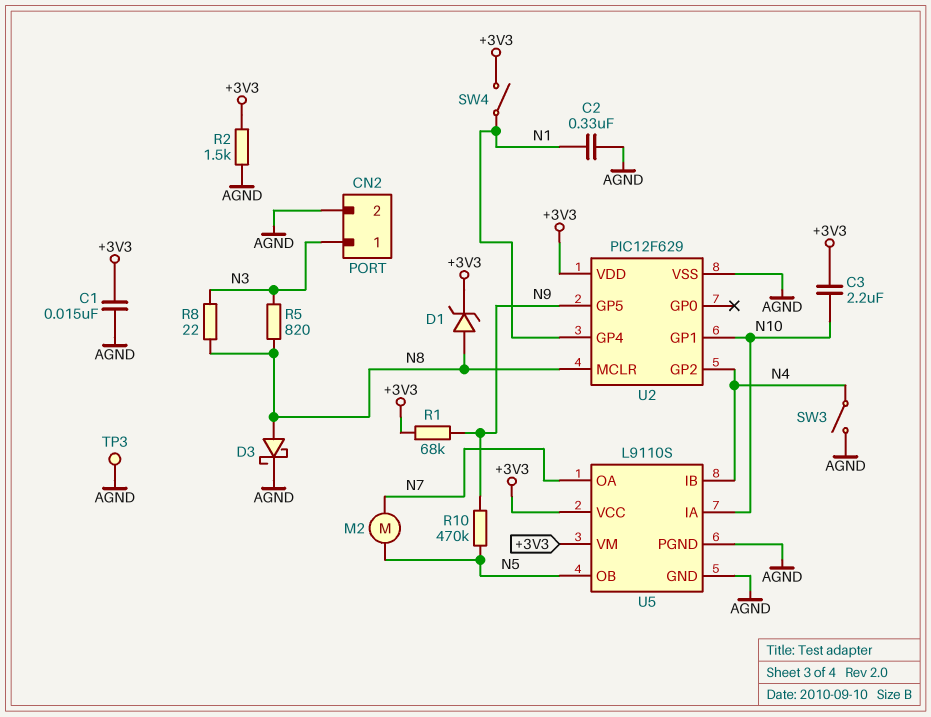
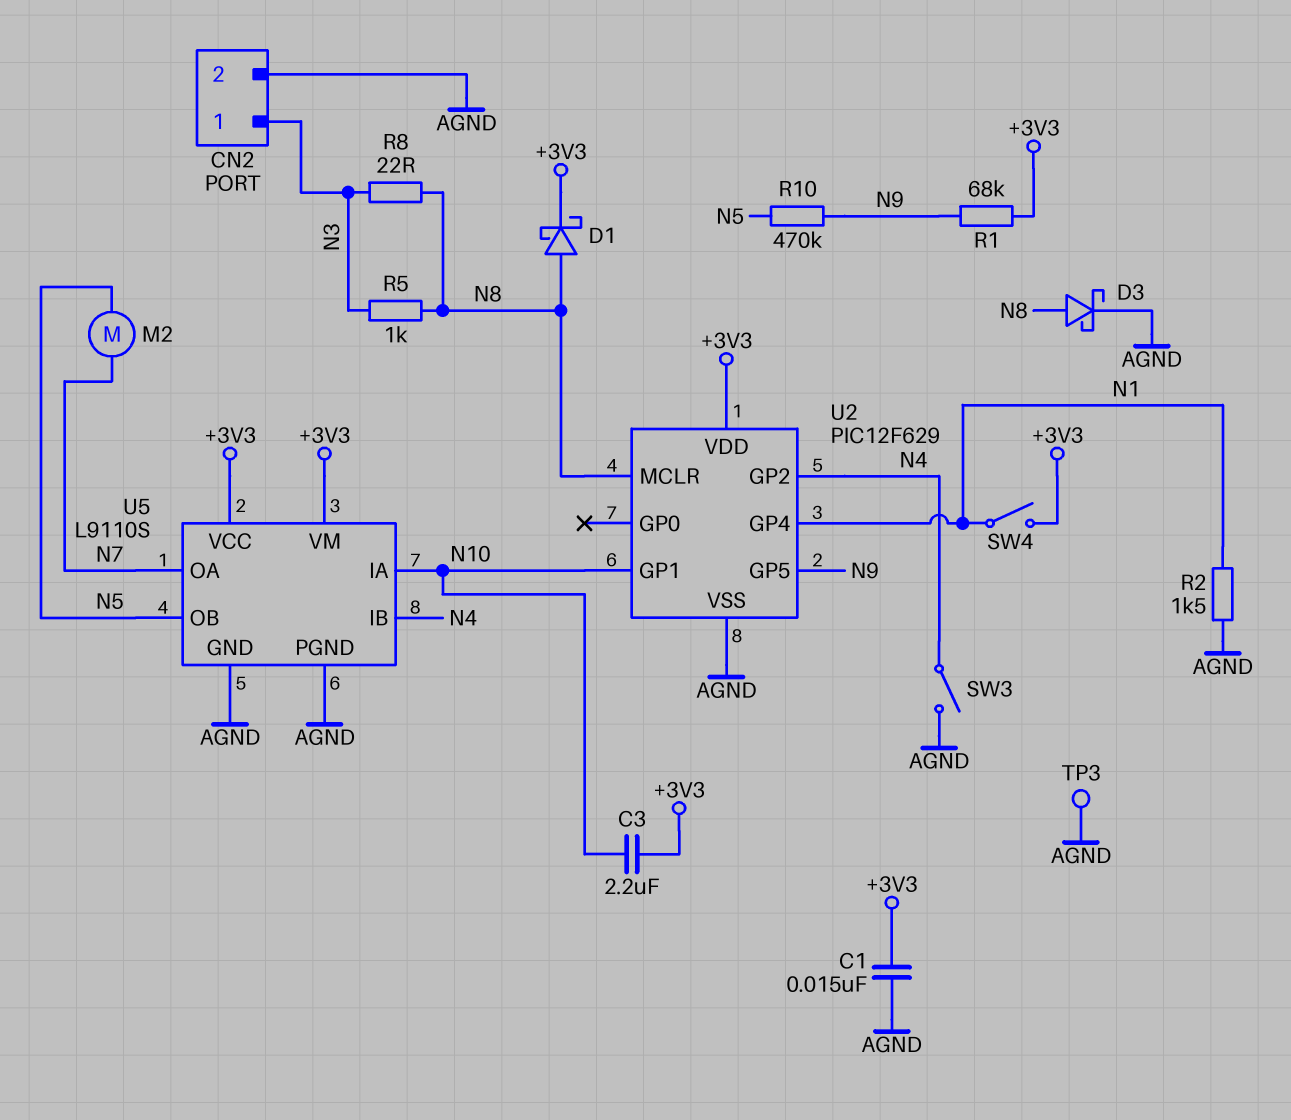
C2: 330nF (AGND, N1) -> none
D1: zener (A N8, K +3V3) -> schottky (A N8, K +3V3)
R2: 1.5k (+3V3, AGND) -> 1.5k (AGND, N1)
R5: 820 (N3, N8) -> 1k (N3, N8)

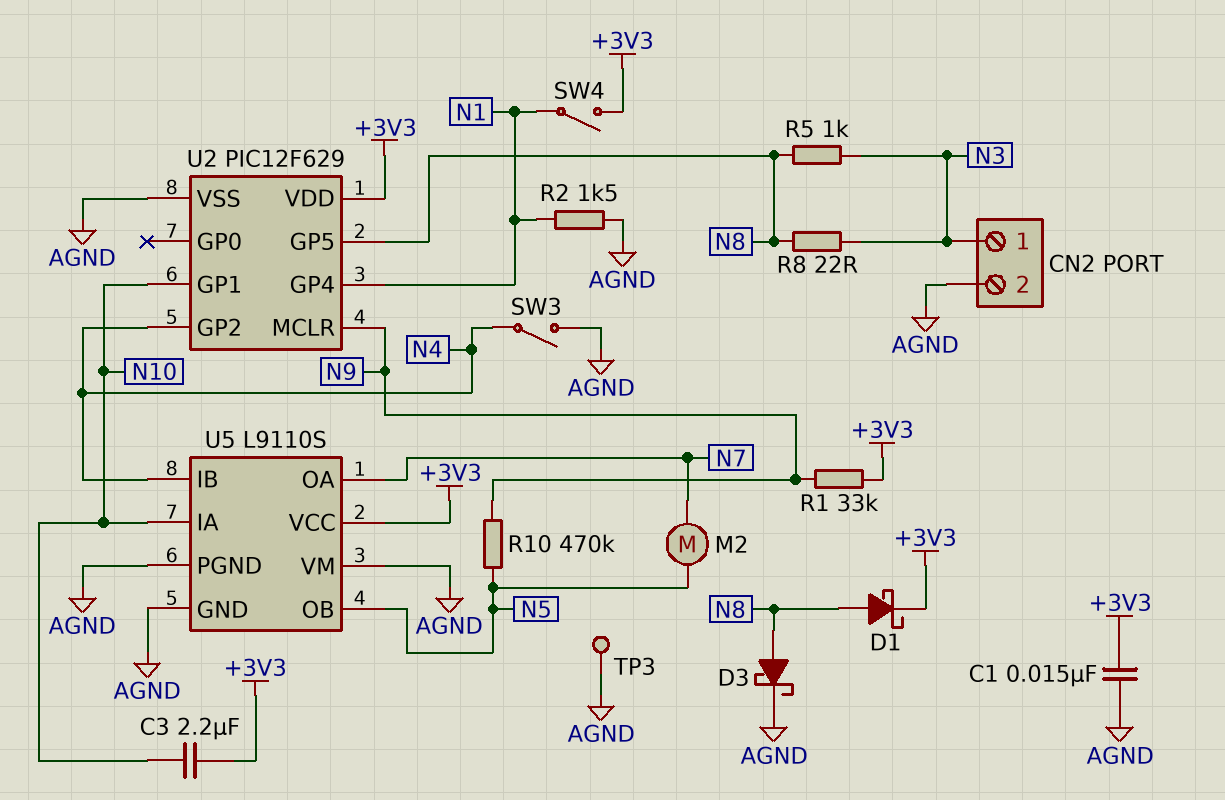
R1: 68k (+3V3, N9) -> 33k (+3V3, N9)
U2 pin GP5: N9 -> N8
U2 pin MCLR: N8 -> N9
U5 pin VM: +3V3 -> AGND

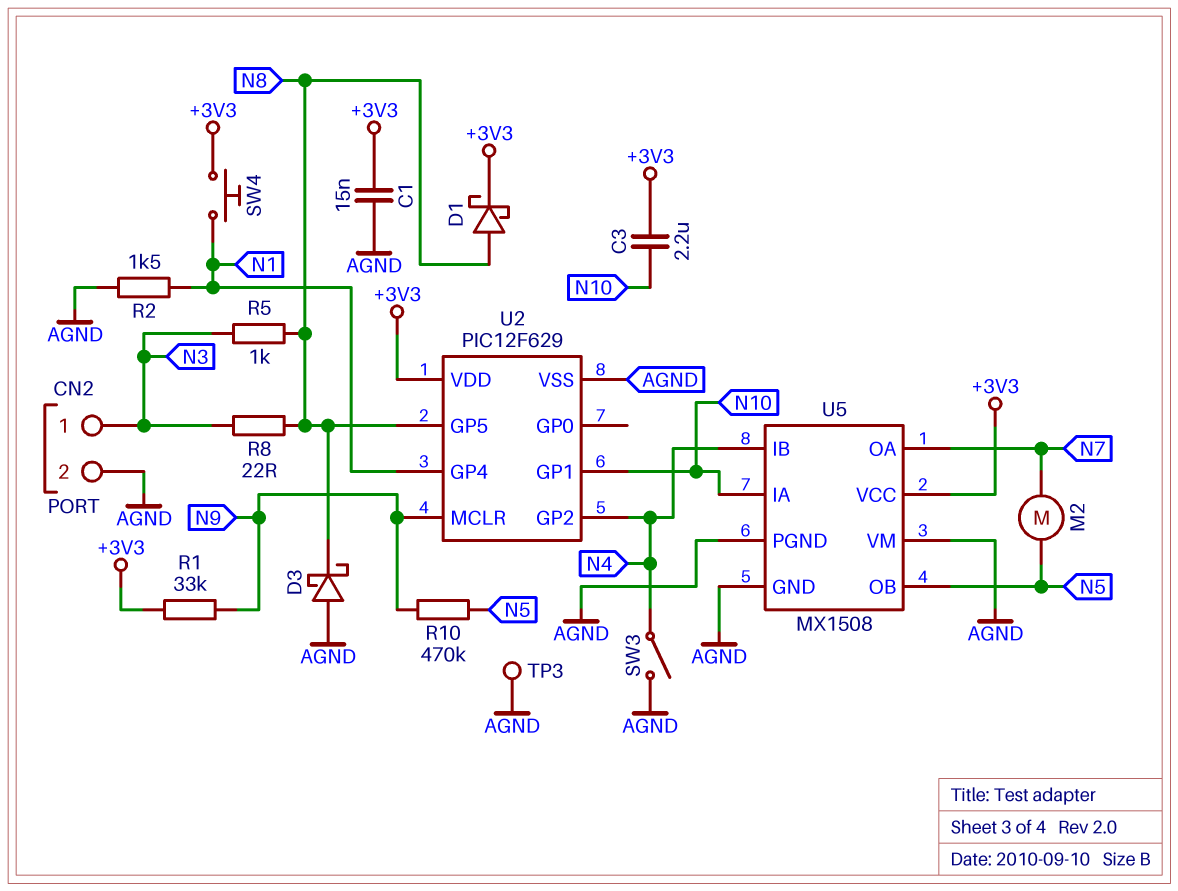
D3: schottky (A N8, K AGND) -> schottky (A AGND, K N8)
SW4: switch (+3V3, N1) -> button (+3V3, N1)
U5: L9110S -> MX1508

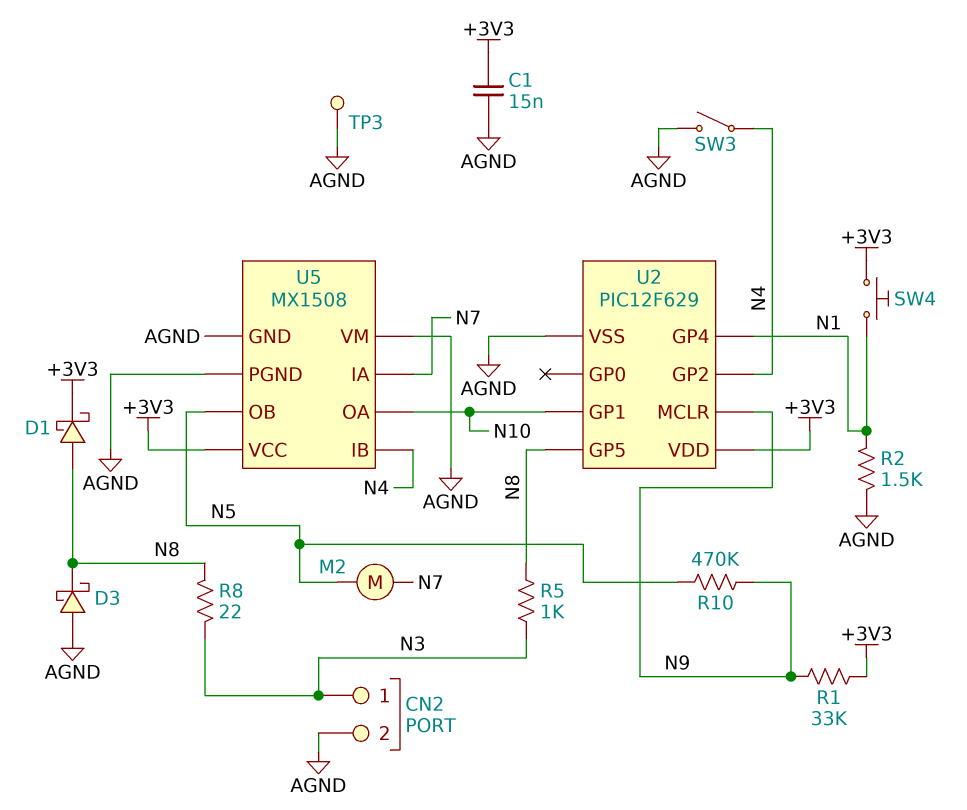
C3: 2.2uF (+3V3, N10) -> none
U5 pin IA: N10 -> N7
U5 pin OA: N7 -> N10

